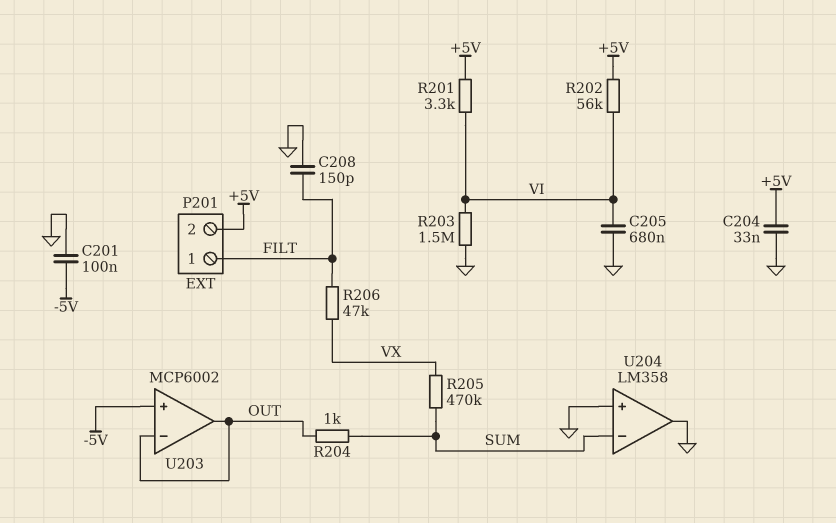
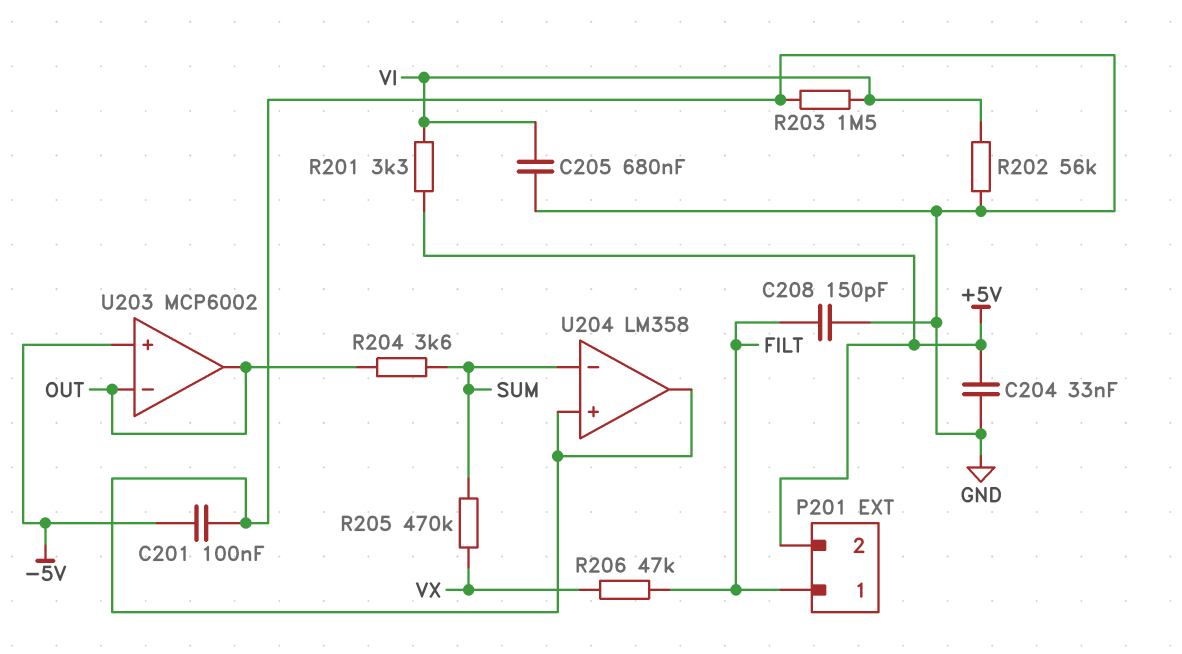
R202: 56k (+5V, VI) -> 56k (GND, VI)
R204: 1k (OUT, SUM) -> 3.6k (OUT, SUM)

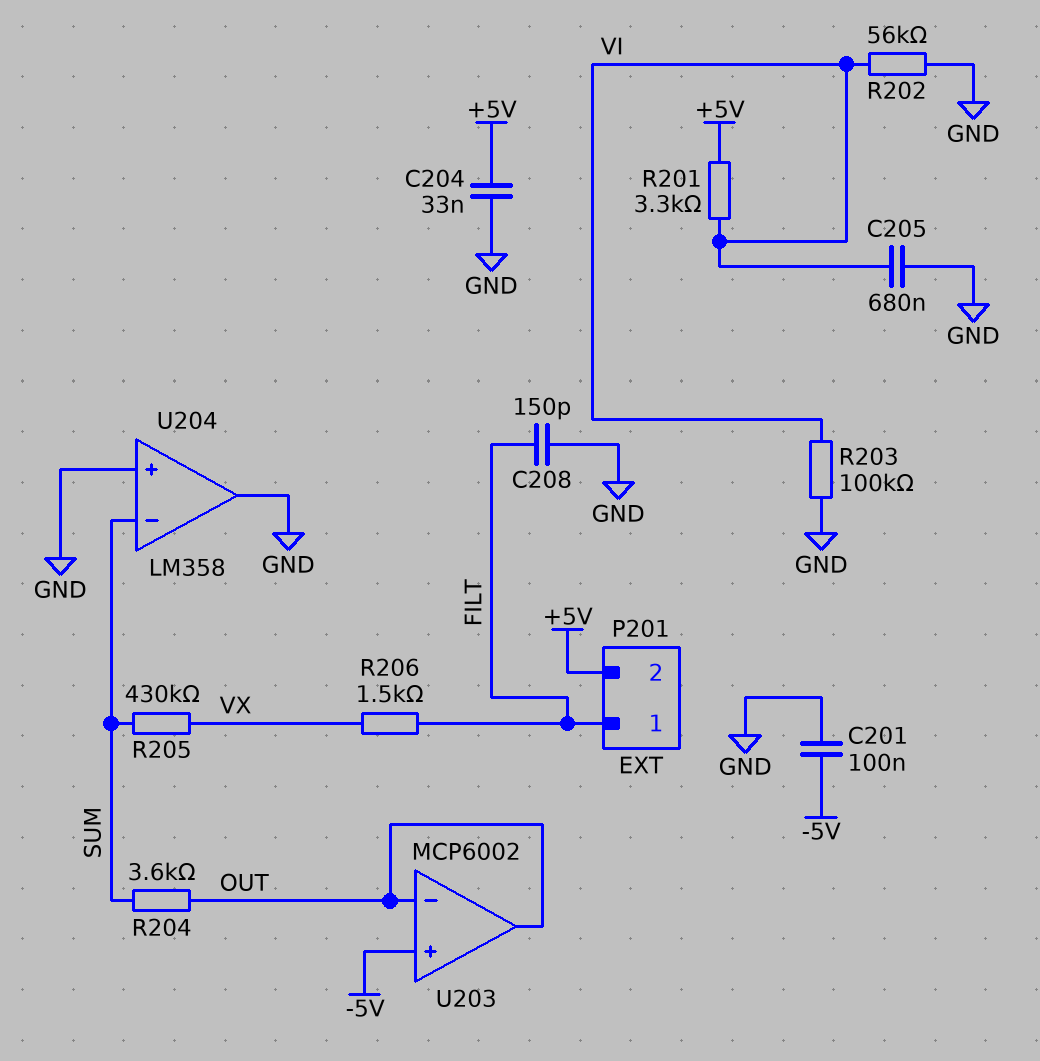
R203: 1.5M (GND, VI) -> 100k (GND, VI)
R205: 470k (SUM, VX) -> 430k (SUM, VX)
R206: 47k (FILT, VX) -> 1.5k (FILT, VX)

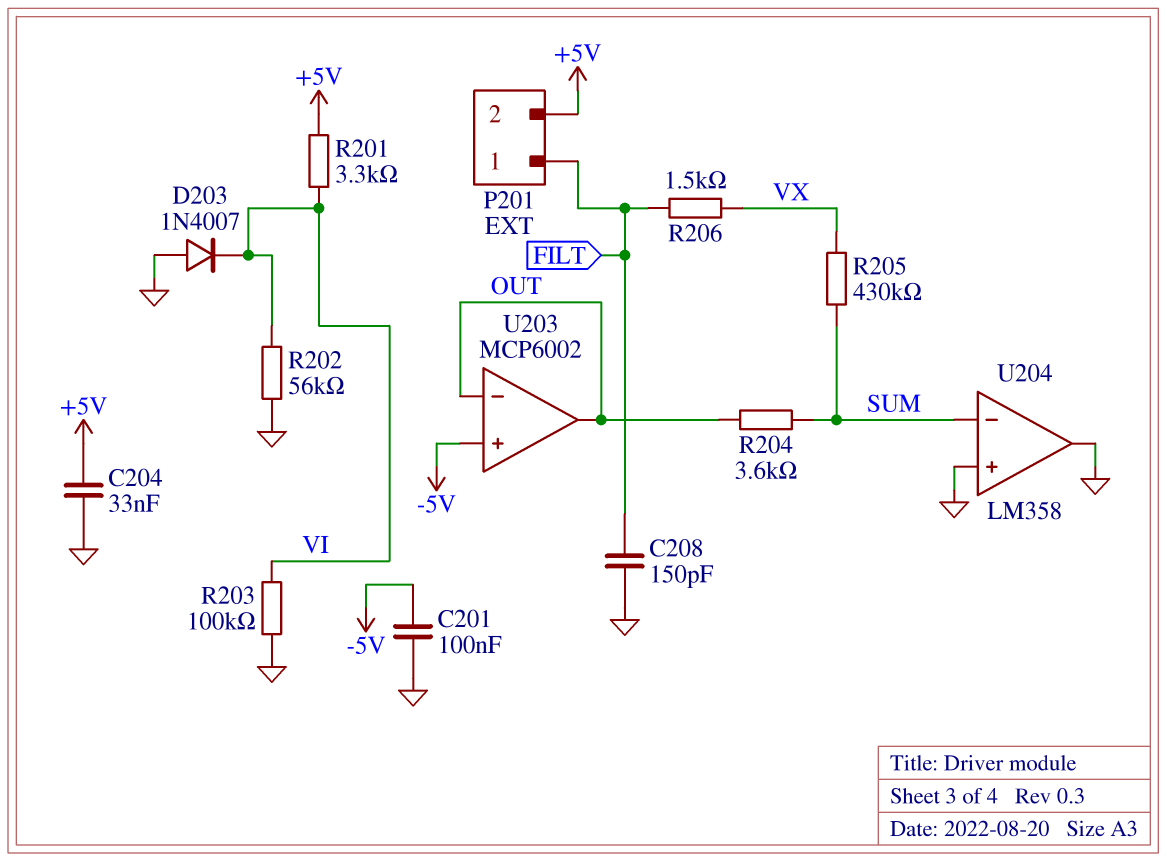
C205: 680nF (GND, VI) -> none
D203: none -> diode 1N4007 (A GND, K VI)

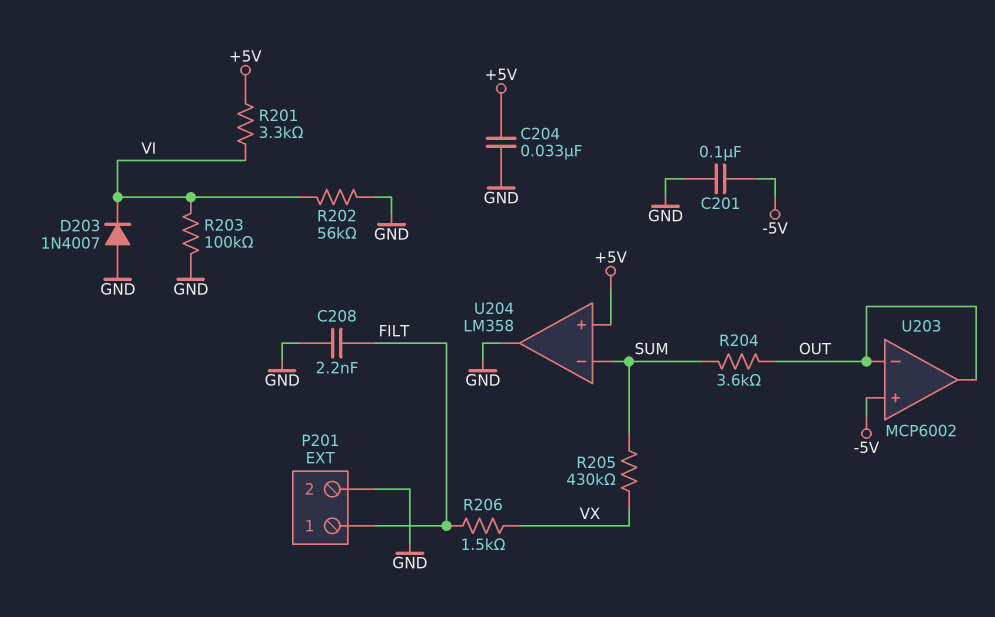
C208: 150pF (FILT, GND) -> 2.2nF (FILT, GND)
P201 pin 2: +5V -> GND
U204 pin in+: GND -> +5V

